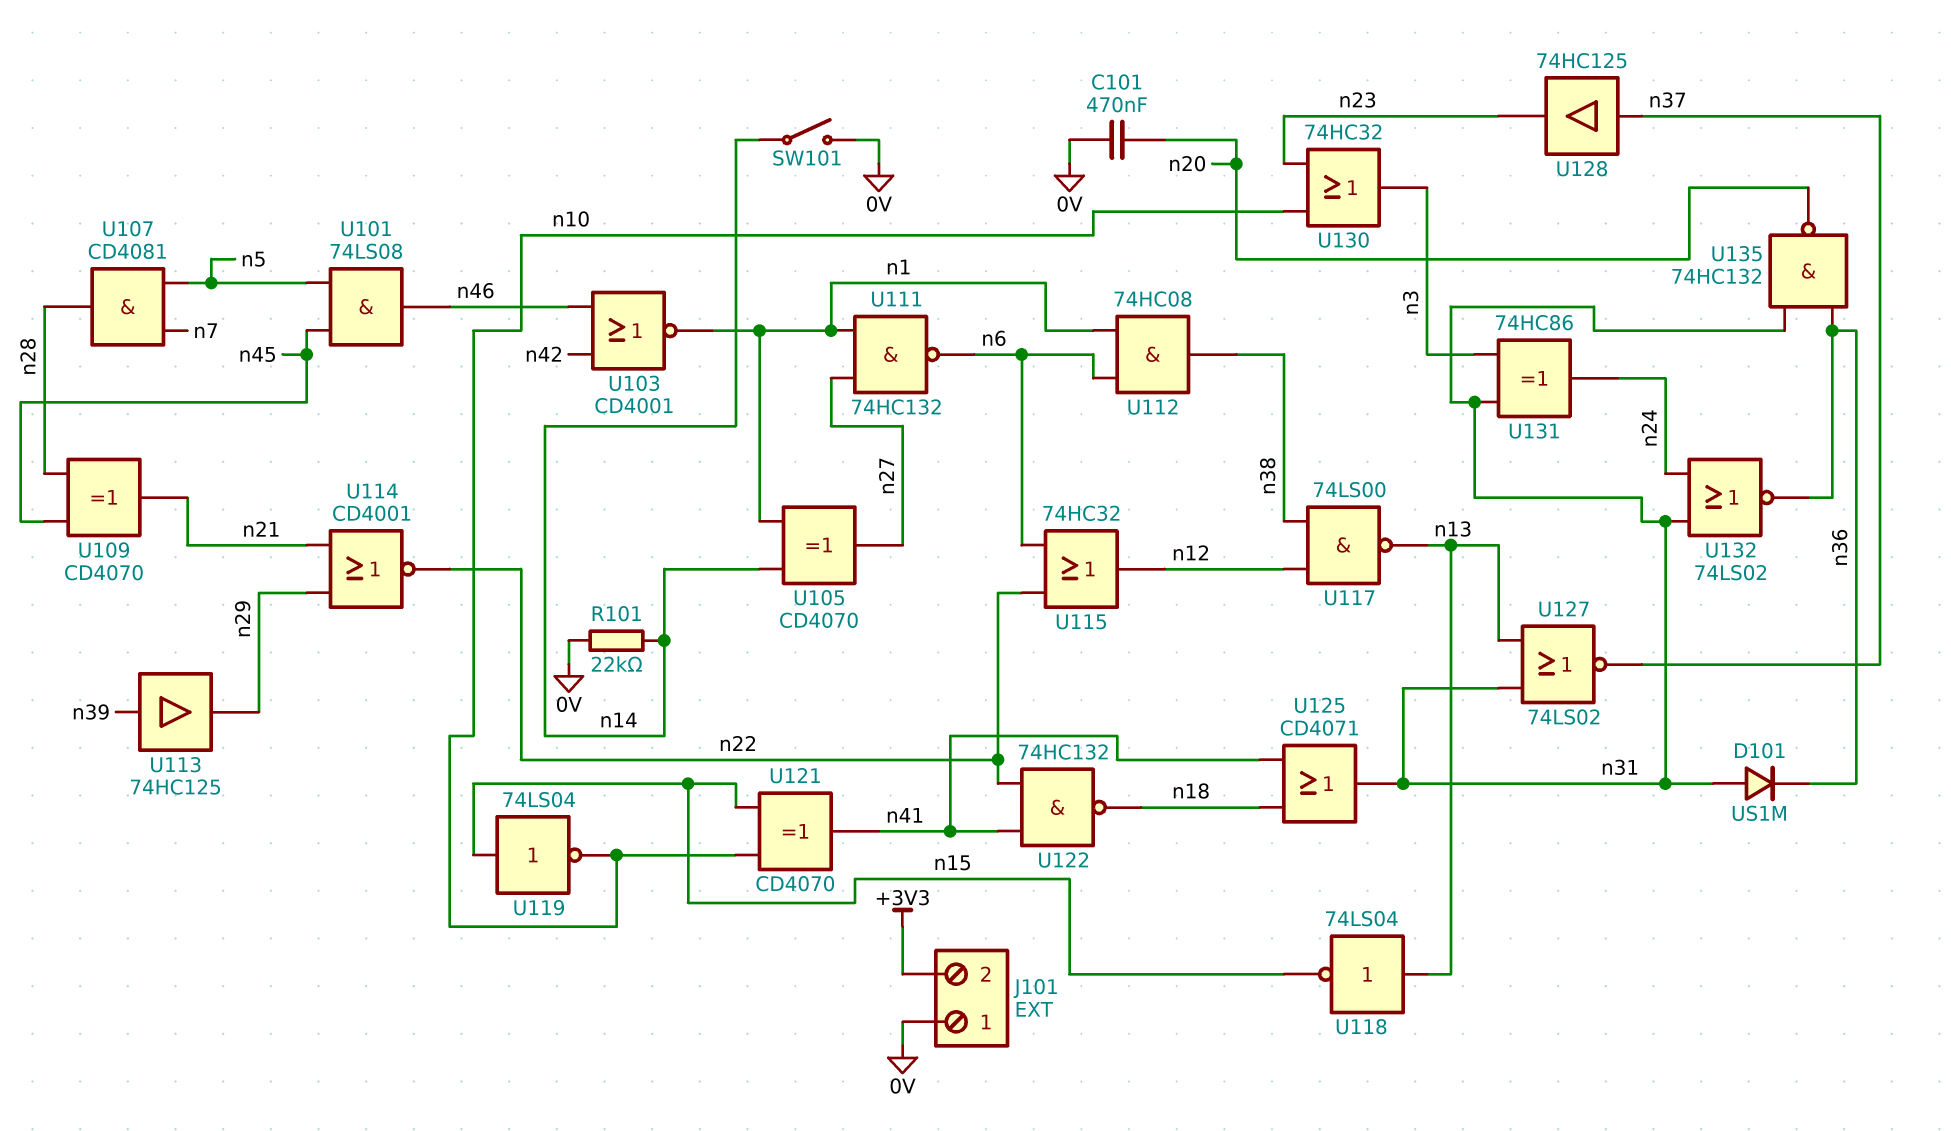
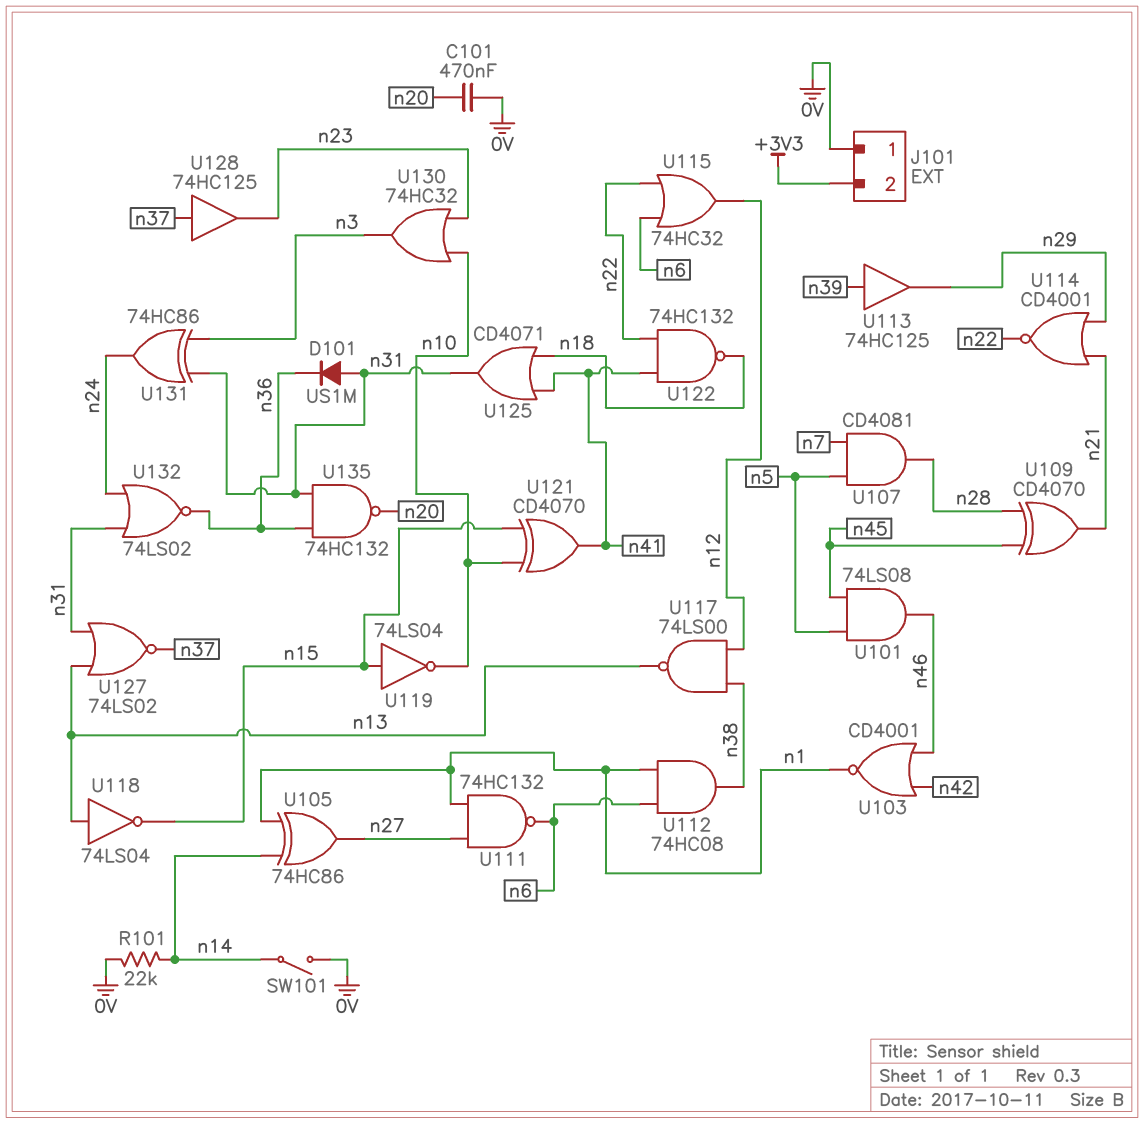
U105: XOR CD4070 (in n1, in n14, out n27) -> XOR 74HC86 (in n1, in n14, out n27)

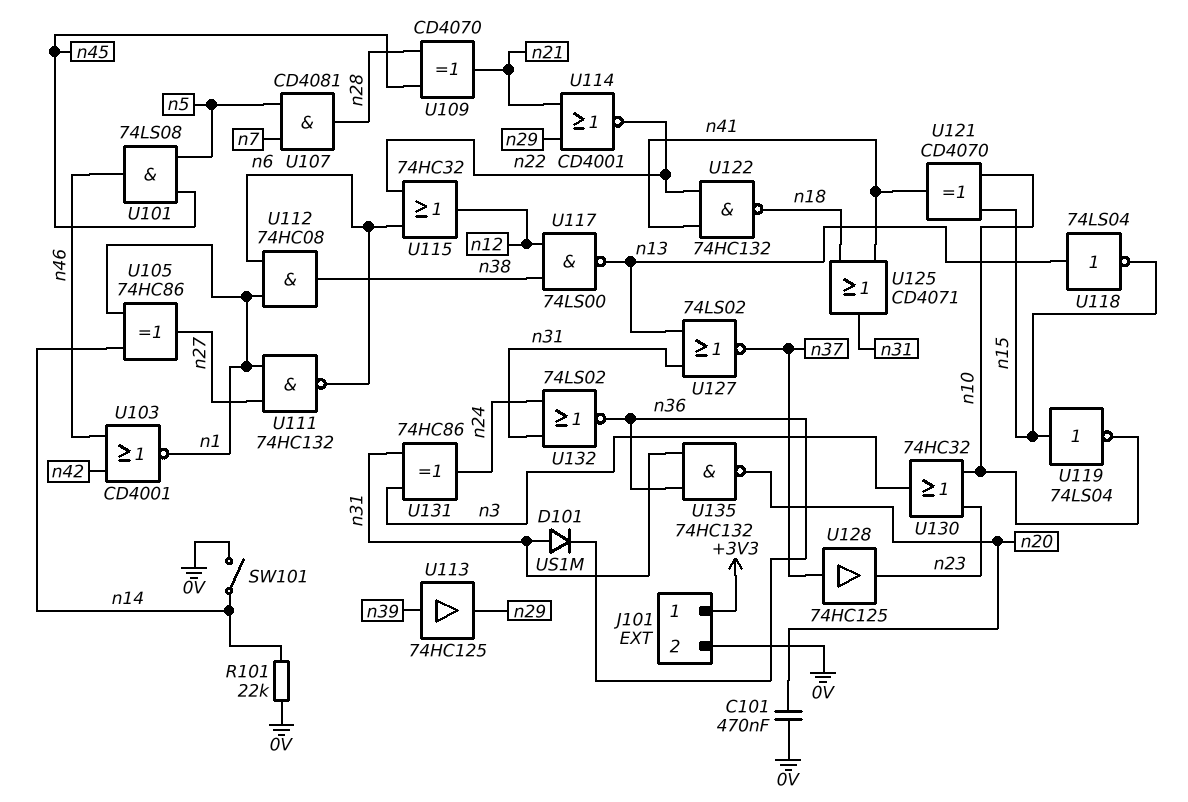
J101 pin 1: 0V -> +3V3
J101 pin 2: +3V3 -> 0V

